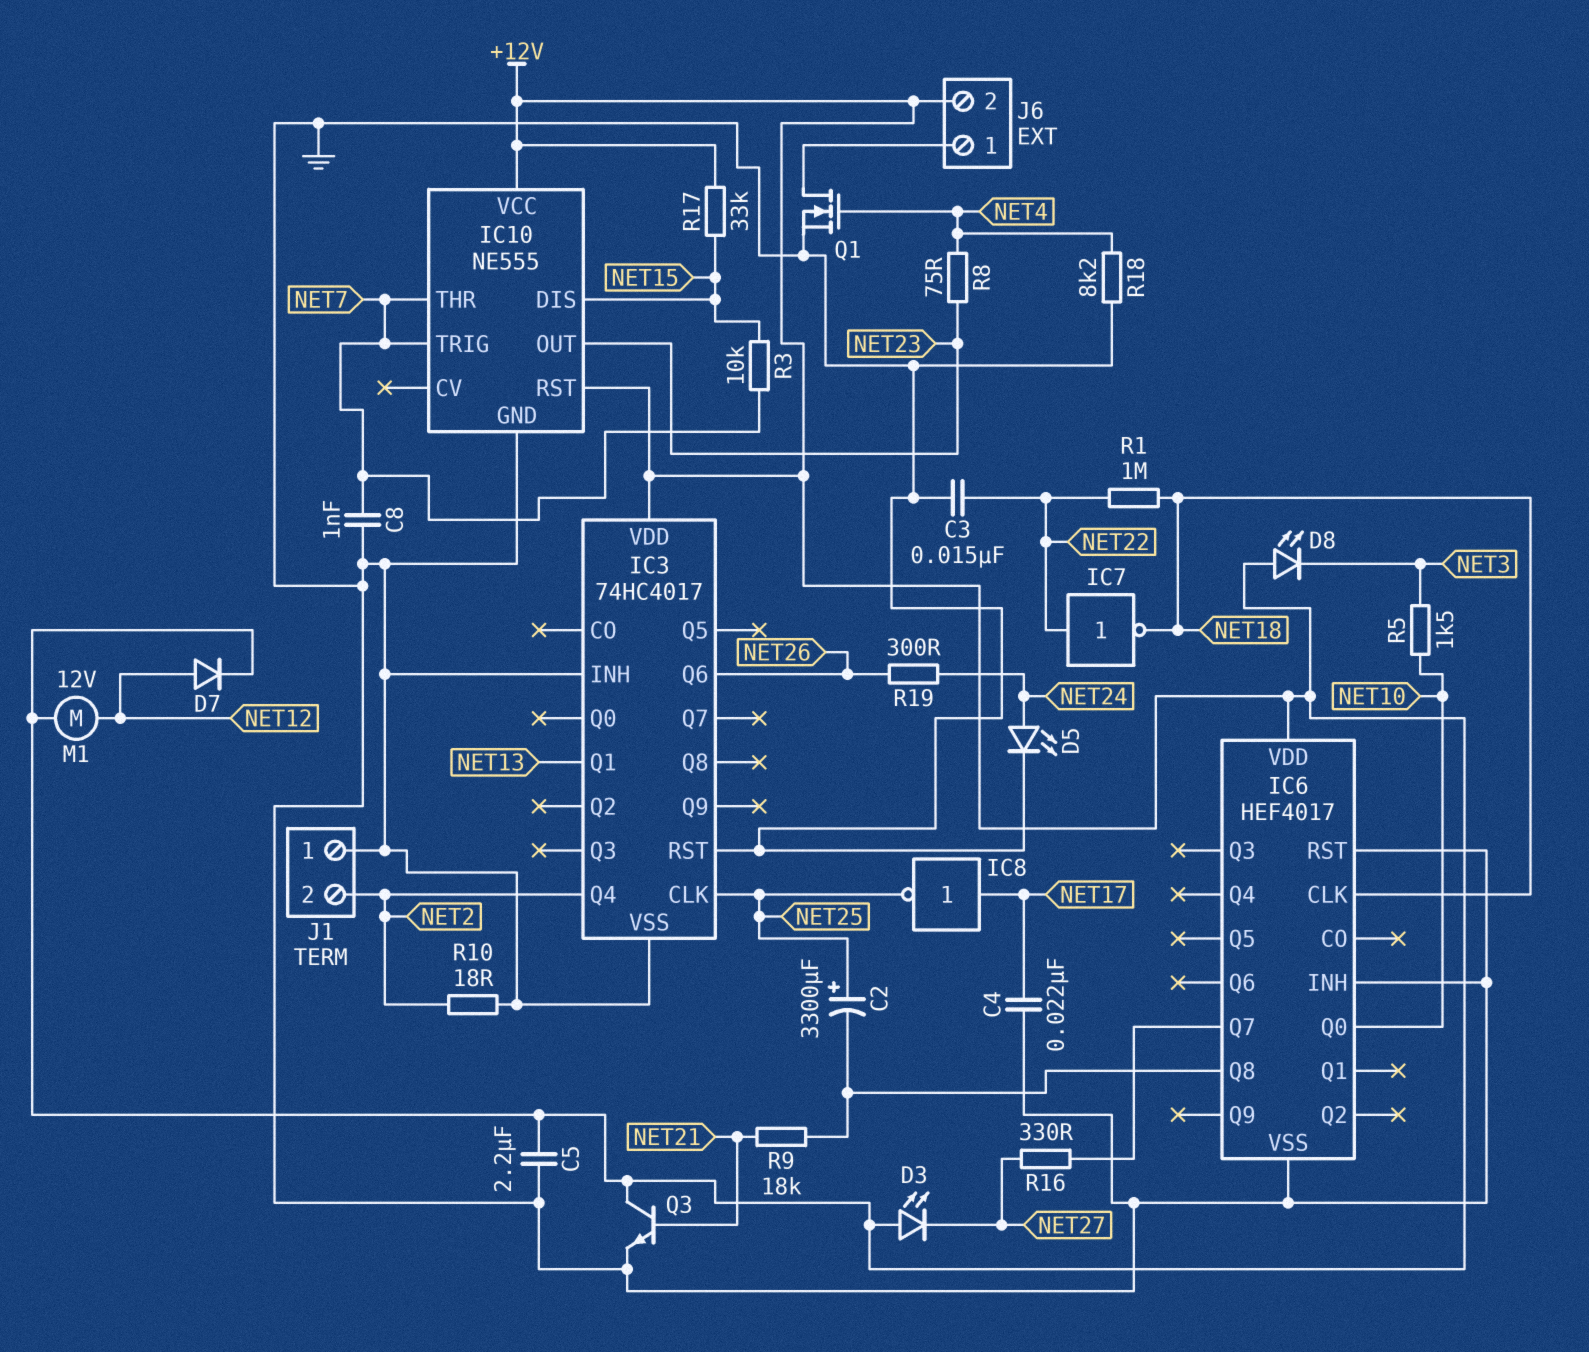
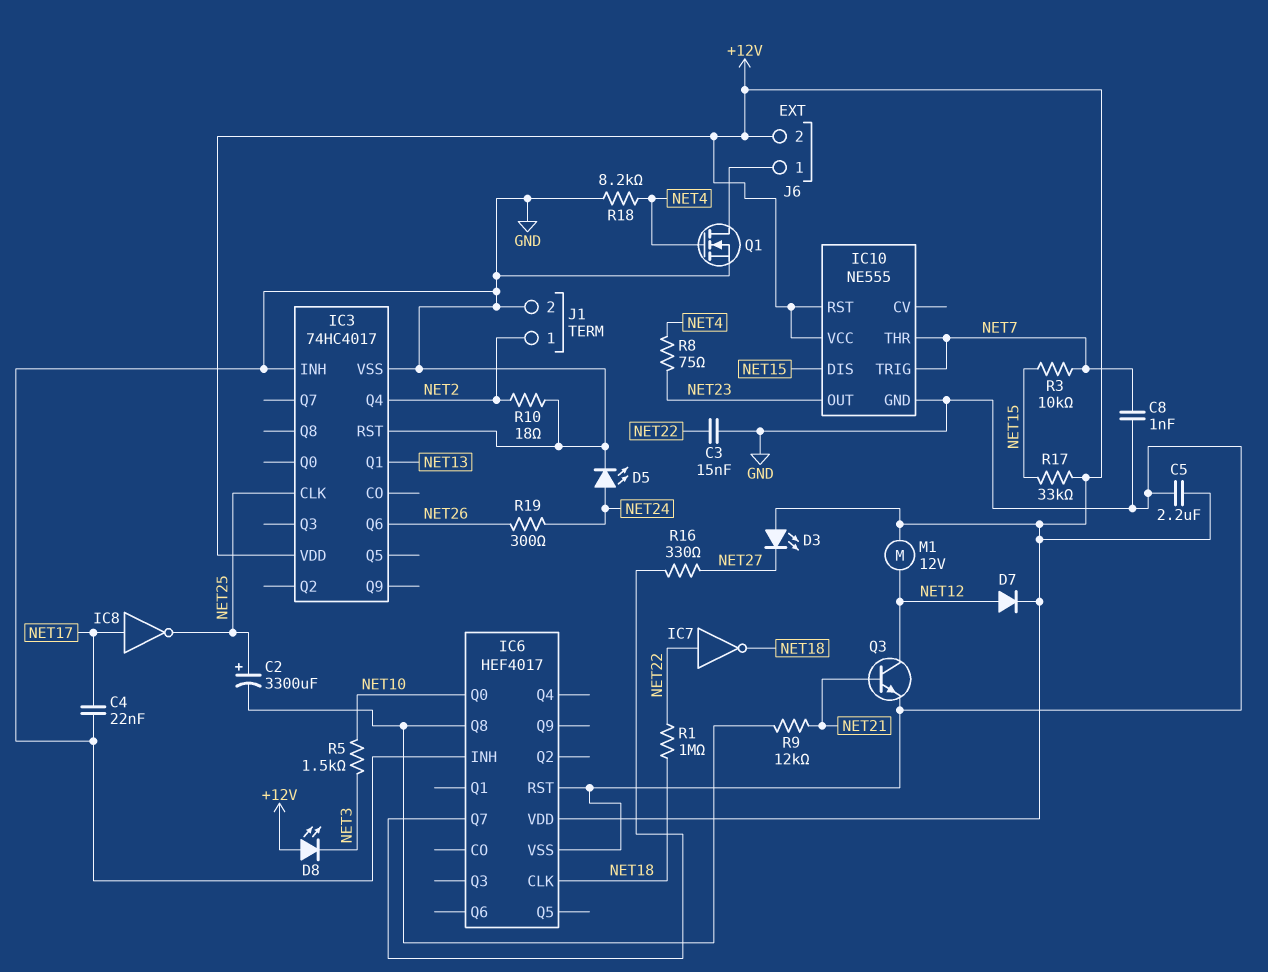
J1 pin 1: GND -> NET2
J1 pin 2: NET2 -> GND
Q3: NPN (B NET21, C +12V, E GND) -> NPN (B NET21, C NET12, E GND)
R9: 18k (IC6/Q8, NET21) -> 12k (IC6/Q8, NET21)

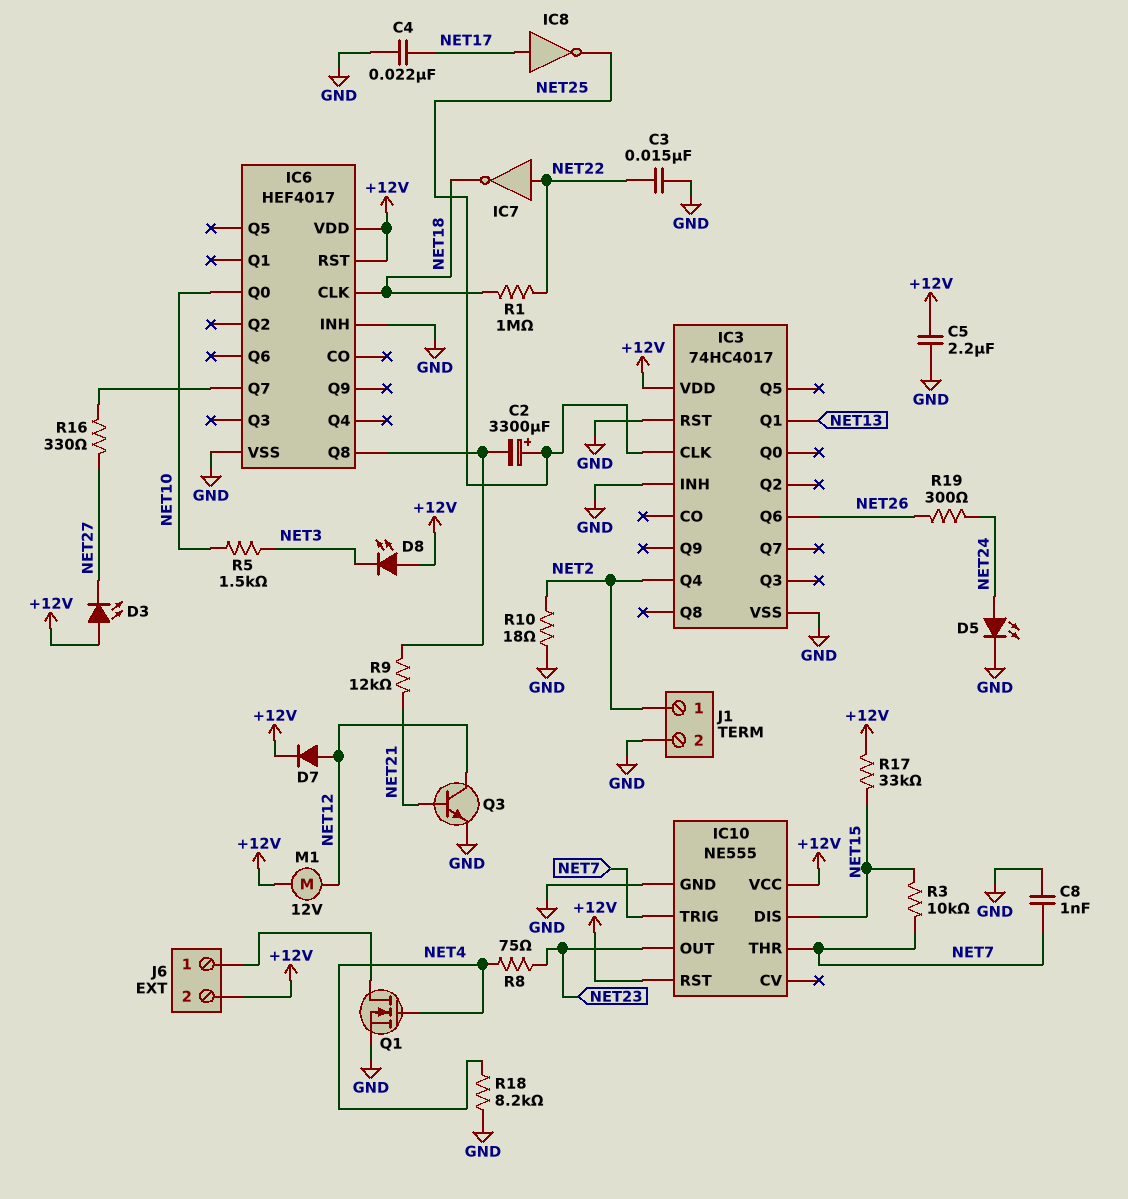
IC6 pin RST: GND -> +12V

